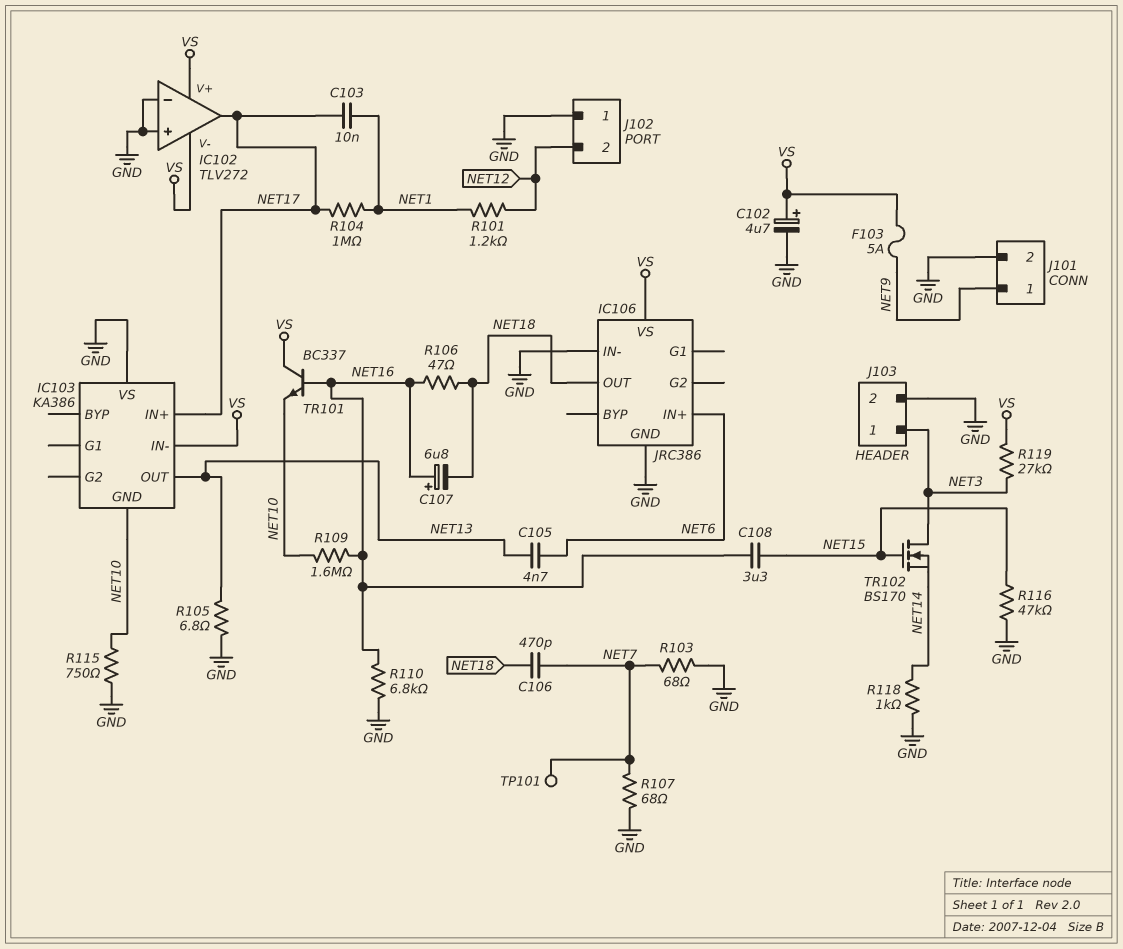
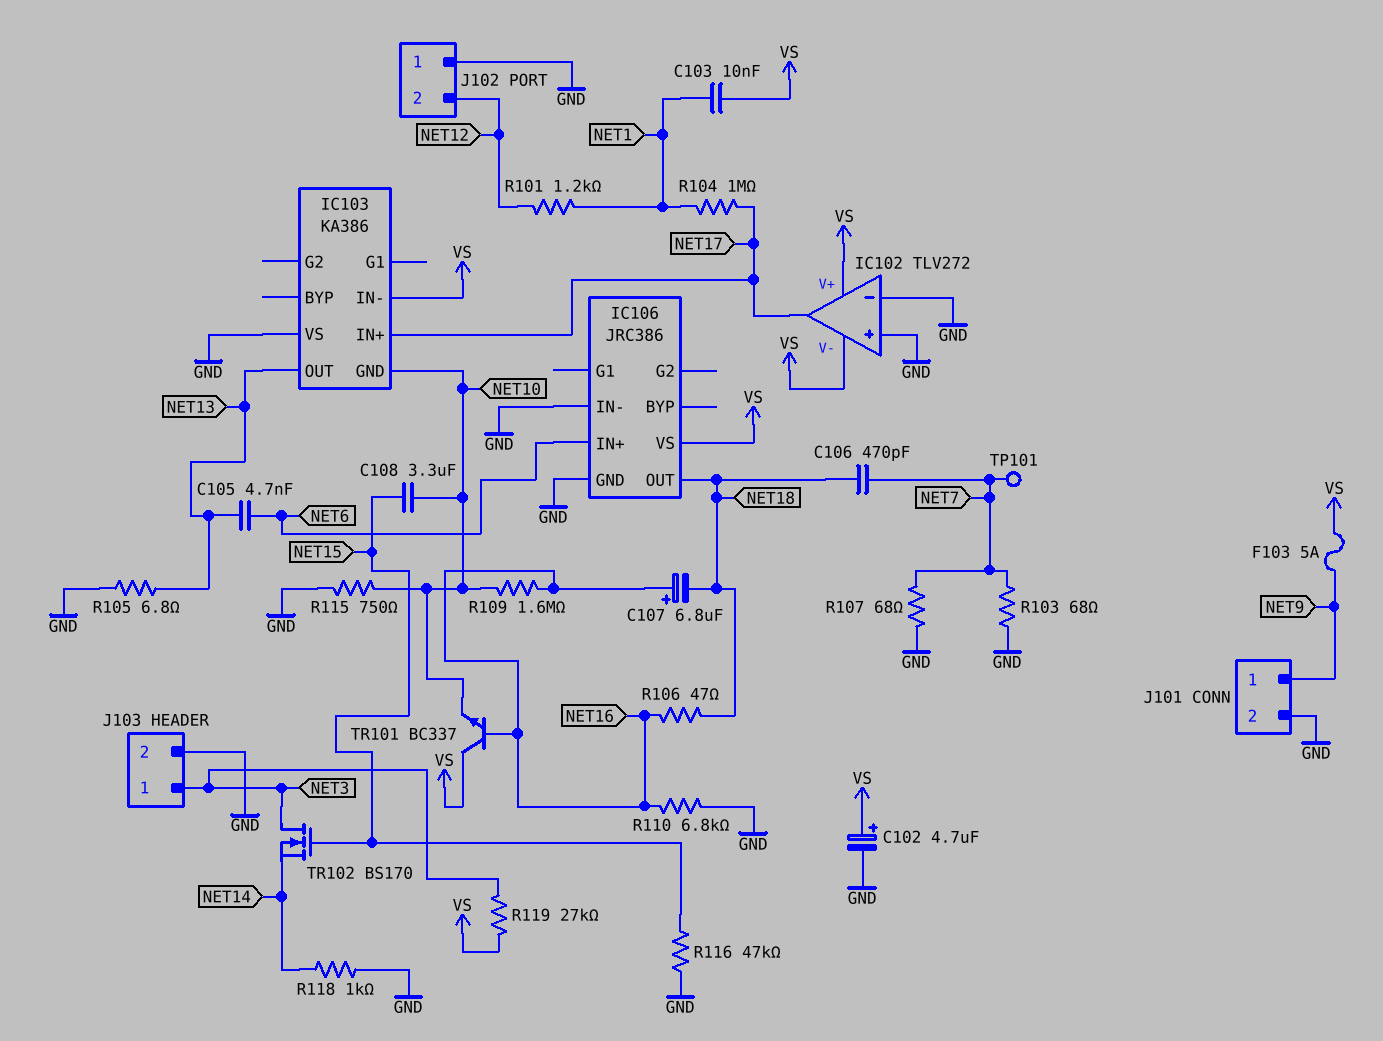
C103: 10nF (NET1, NET17) -> 10nF (NET1, VS)
C108: 3.3uF (NET15, NET16) -> 3.3uF (NET10, NET15)

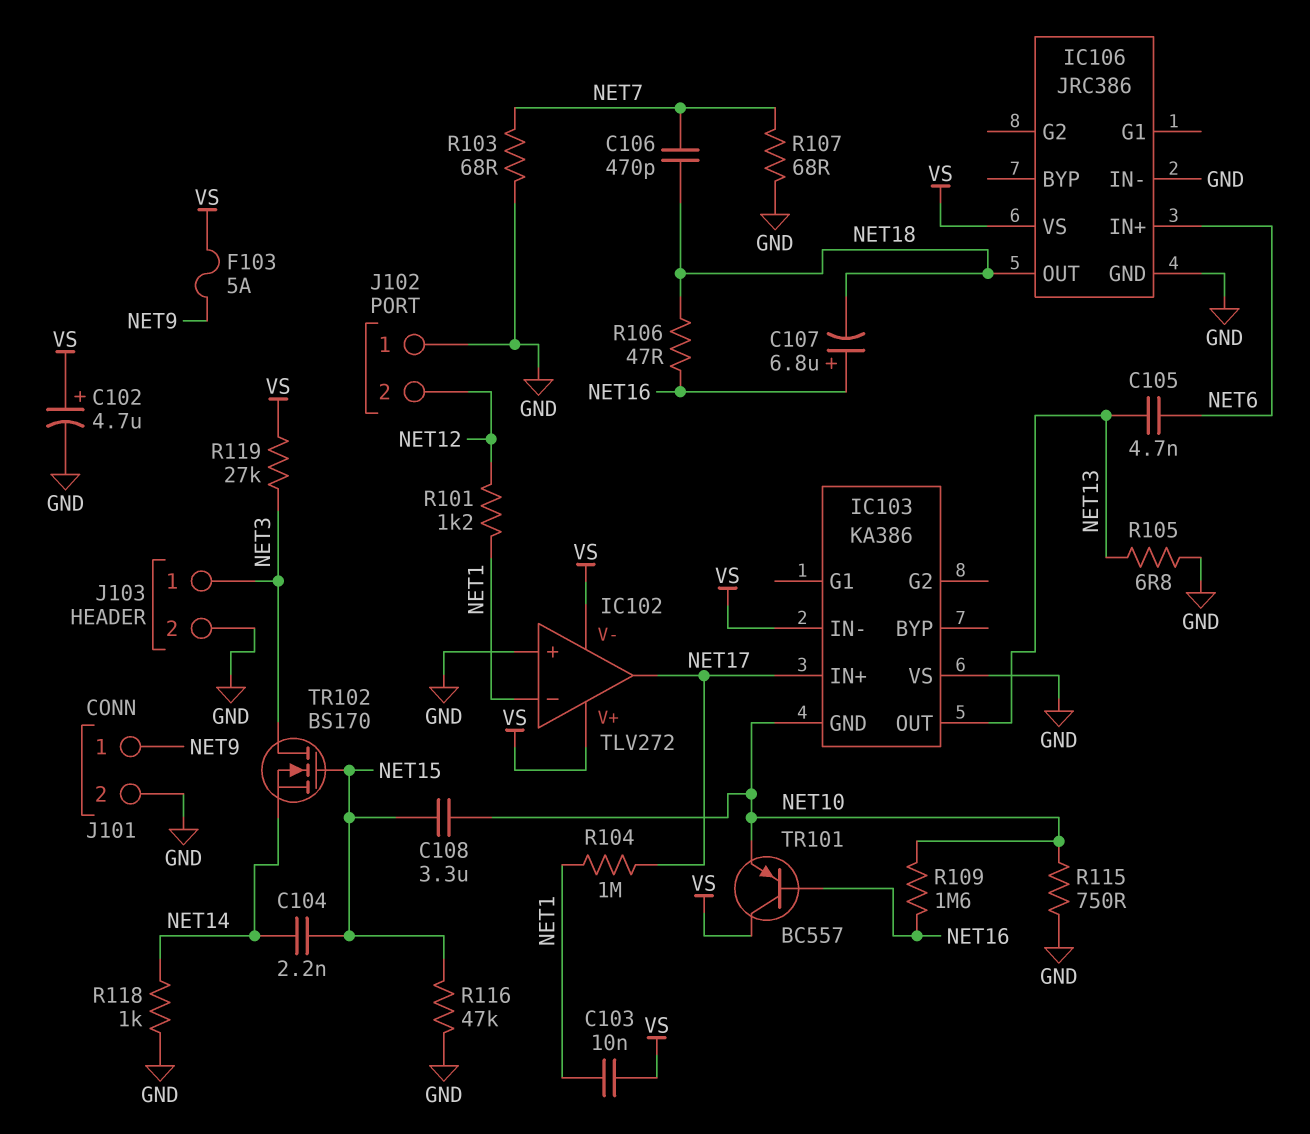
C104: none -> 2.2nF (NET14, NET15)
IC102 pin in-: GND -> NET1
R110: 6.8k (GND, NET16) -> none
TP101: test point (NET7) -> none
TR101: NPN BC337 (B NET16, C VS, E NET10) -> PNP BC557 (B NET16, C VS, E NET10)

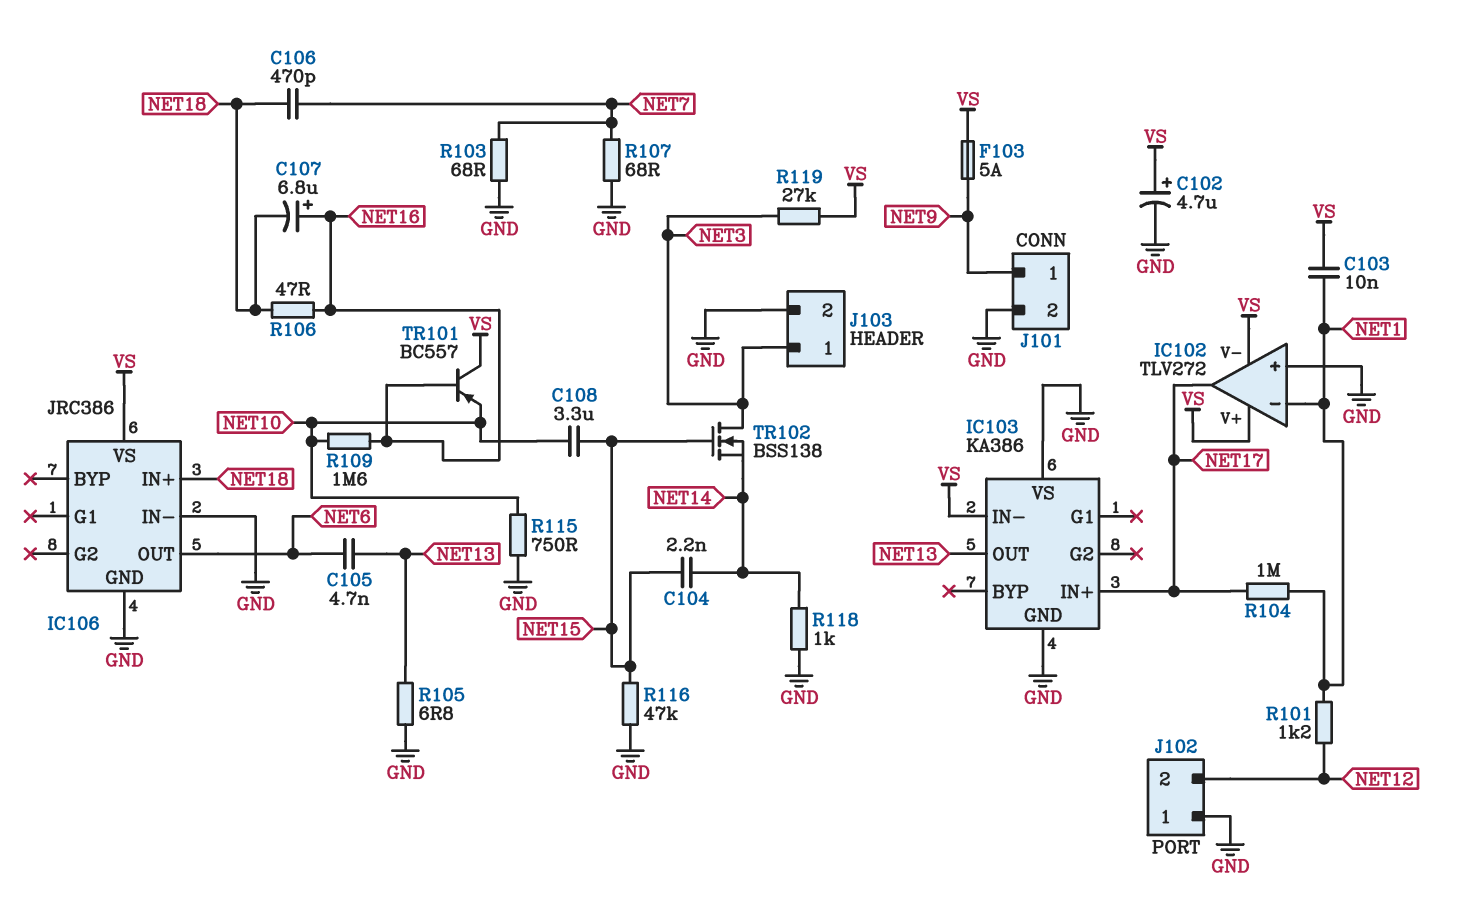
IC103 pin GND: NET10 -> GND
IC106 pin IN+: NET6 -> NET18
IC106 pin OUT: NET18 -> NET6
TR102: NMOS BS170 (G NET15, D NET3, S NET14) -> NMOS BSS138 (G NET15, D NET3, S NET14)

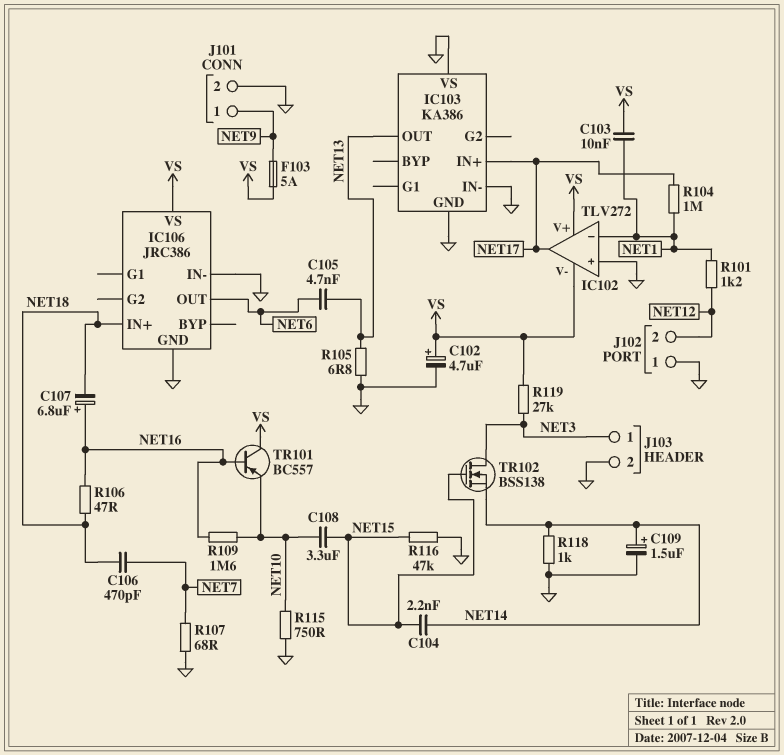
C109: none -> 1.5uF (plus NET14, minus GND)
IC103 pin IN-: VS -> GND
R103: 68 (GND, NET7) -> none

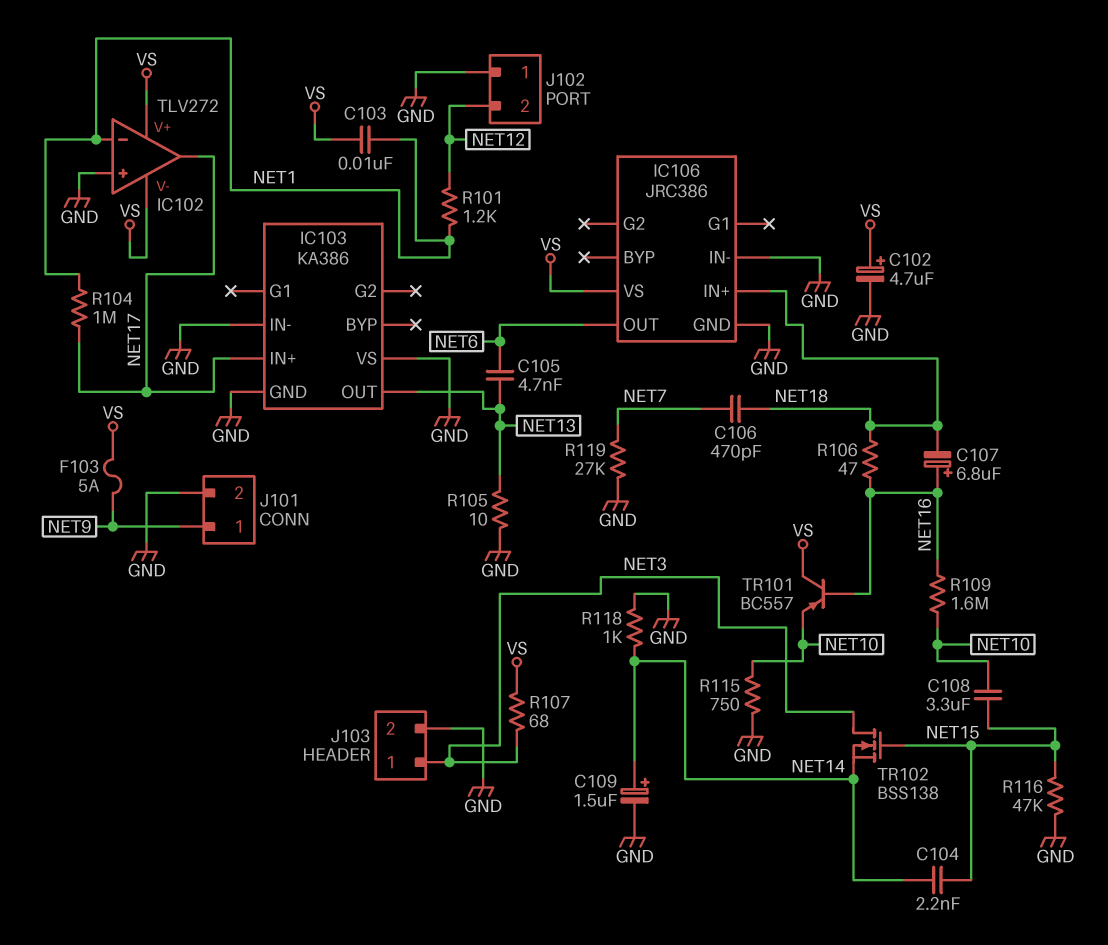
R105: 6.8 (GND, NET13) -> 10 (GND, NET13)
R107: 68 (GND, NET7) -> 68 (NET3, VS)
R119: 27k (NET3, VS) -> 27k (GND, NET7)

